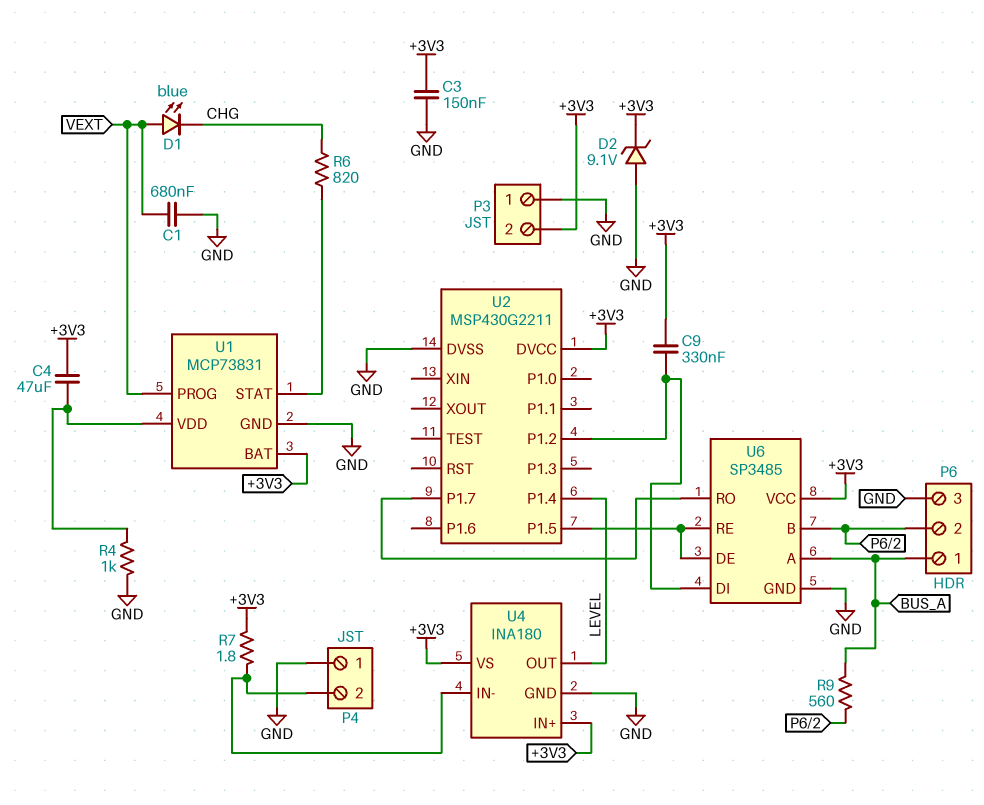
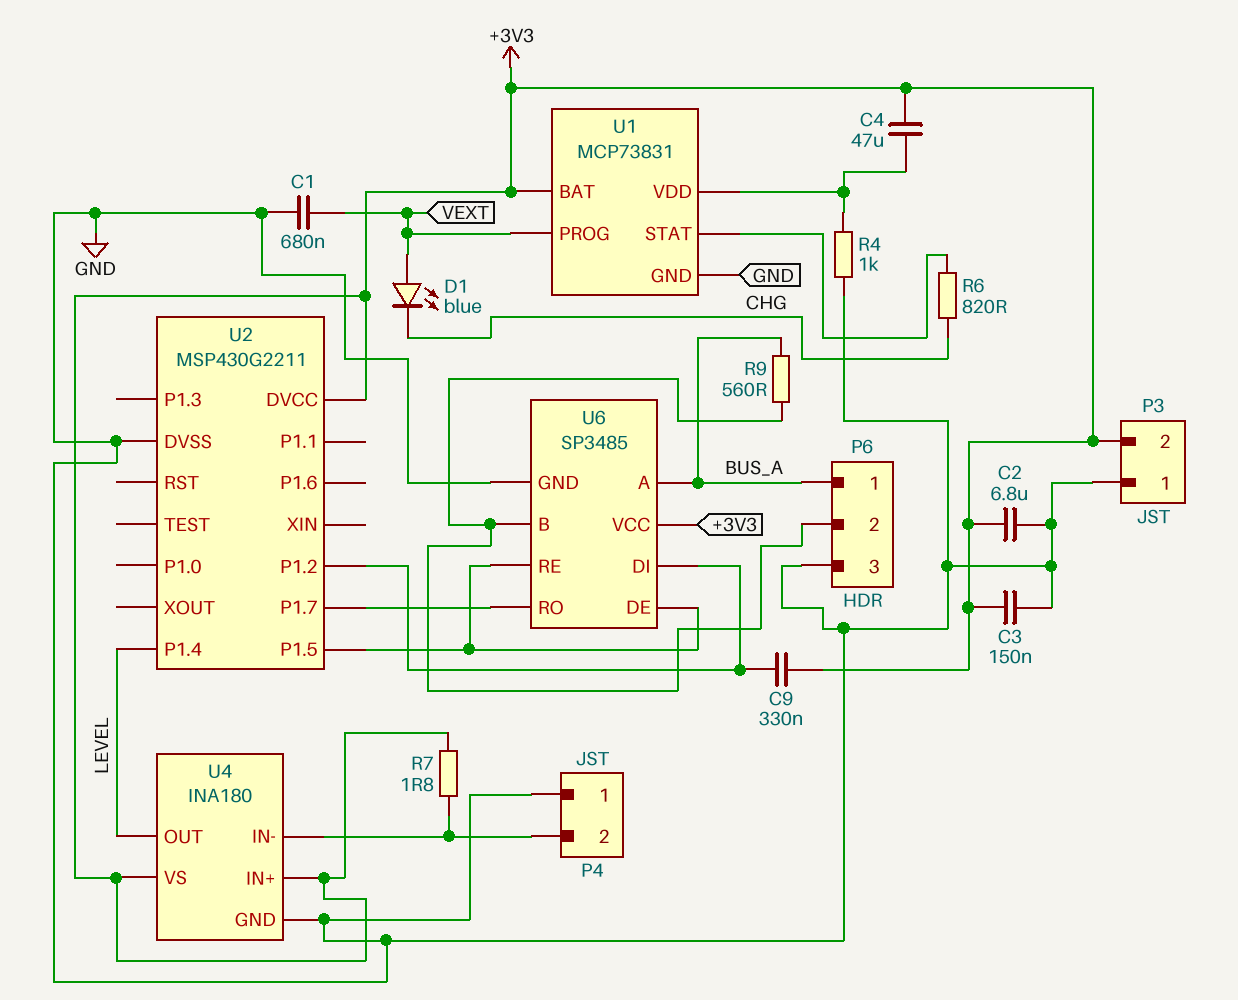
C2: none -> 6.8uF (+3V3, GND)
D2: zener 9.1V (A GND, K +3V3) -> none

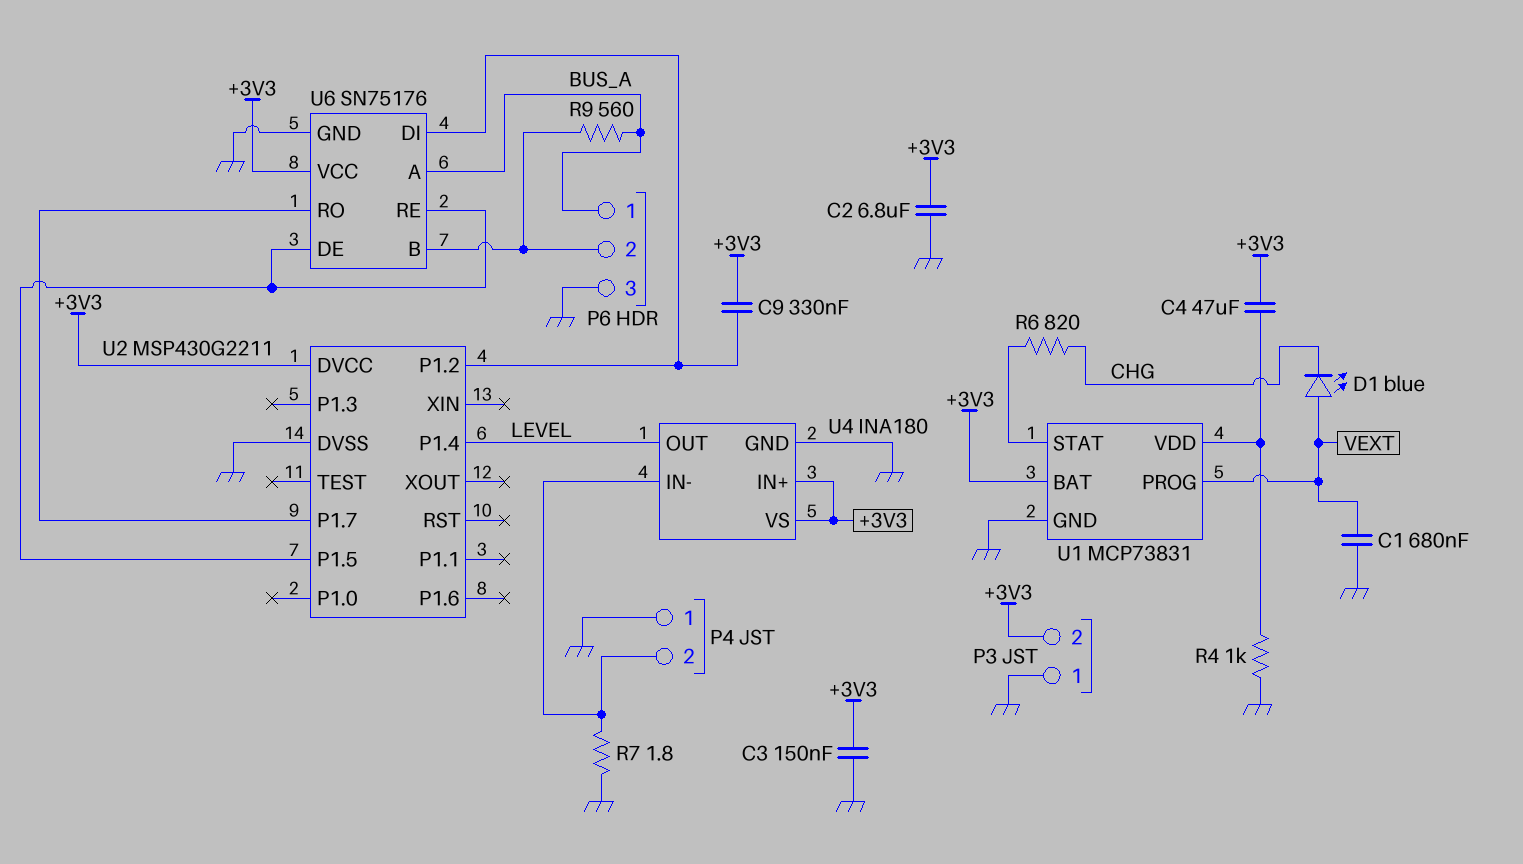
R7: 1.8 (+3V3, P4/2) -> 1.8 (GND, P4/2)
U6: SP3485 -> SN75176

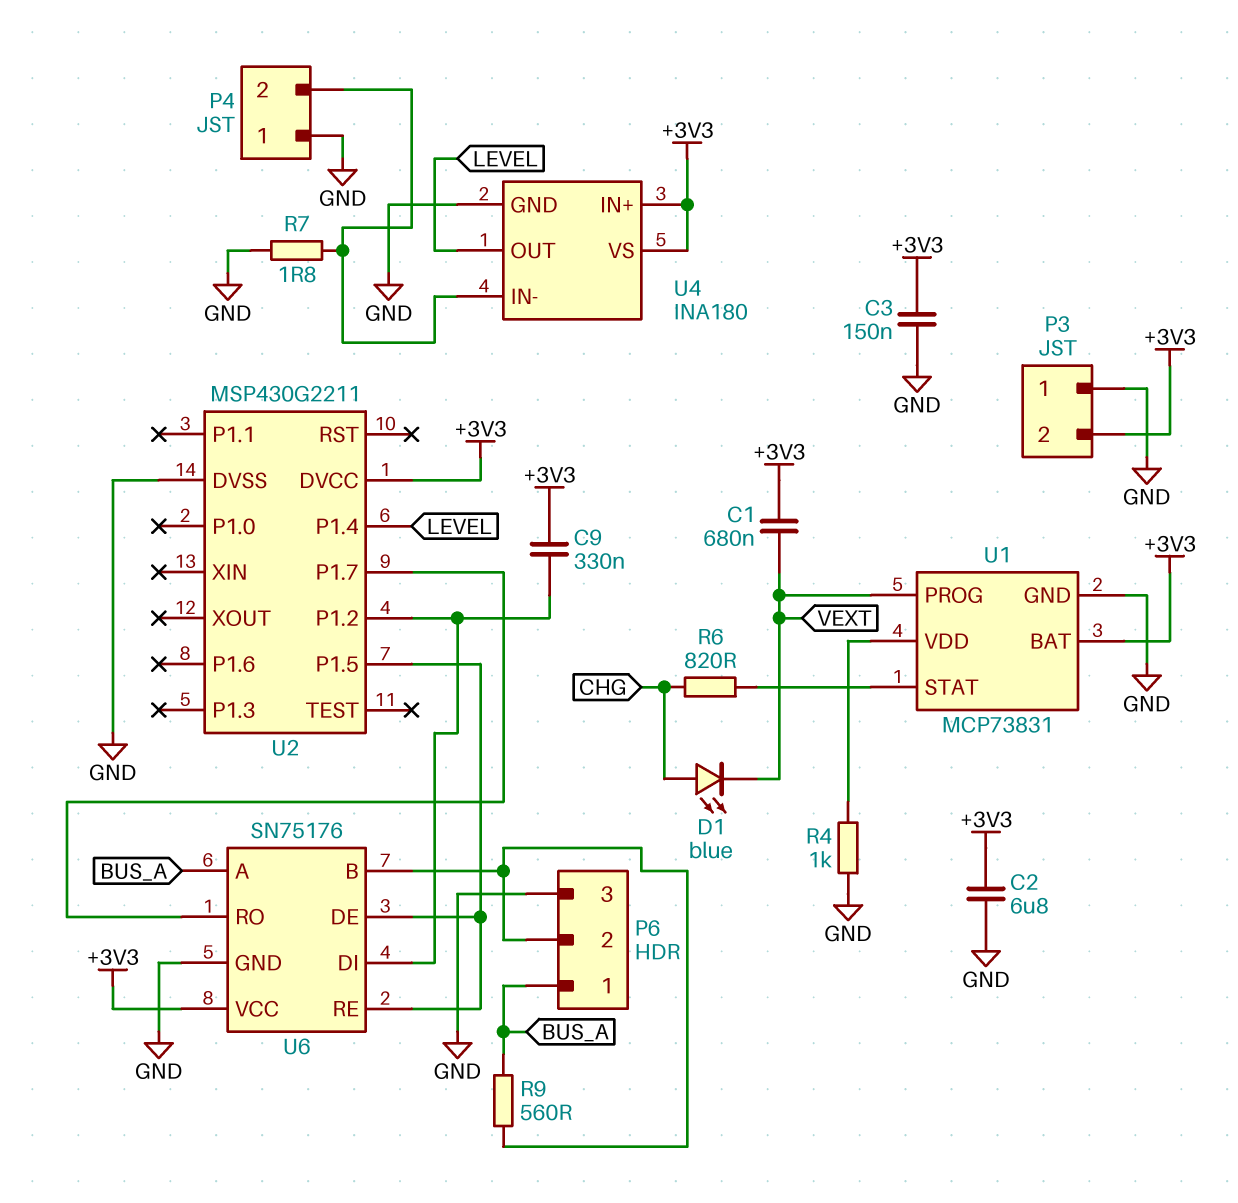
C1: 680nF (GND, VEXT) -> 680nF (+3V3, VEXT)
C4: 47uF (+3V3, U1/VDD) -> none
D1: LED blue (A VEXT, K CHG) -> LED blue (A CHG, K VEXT)

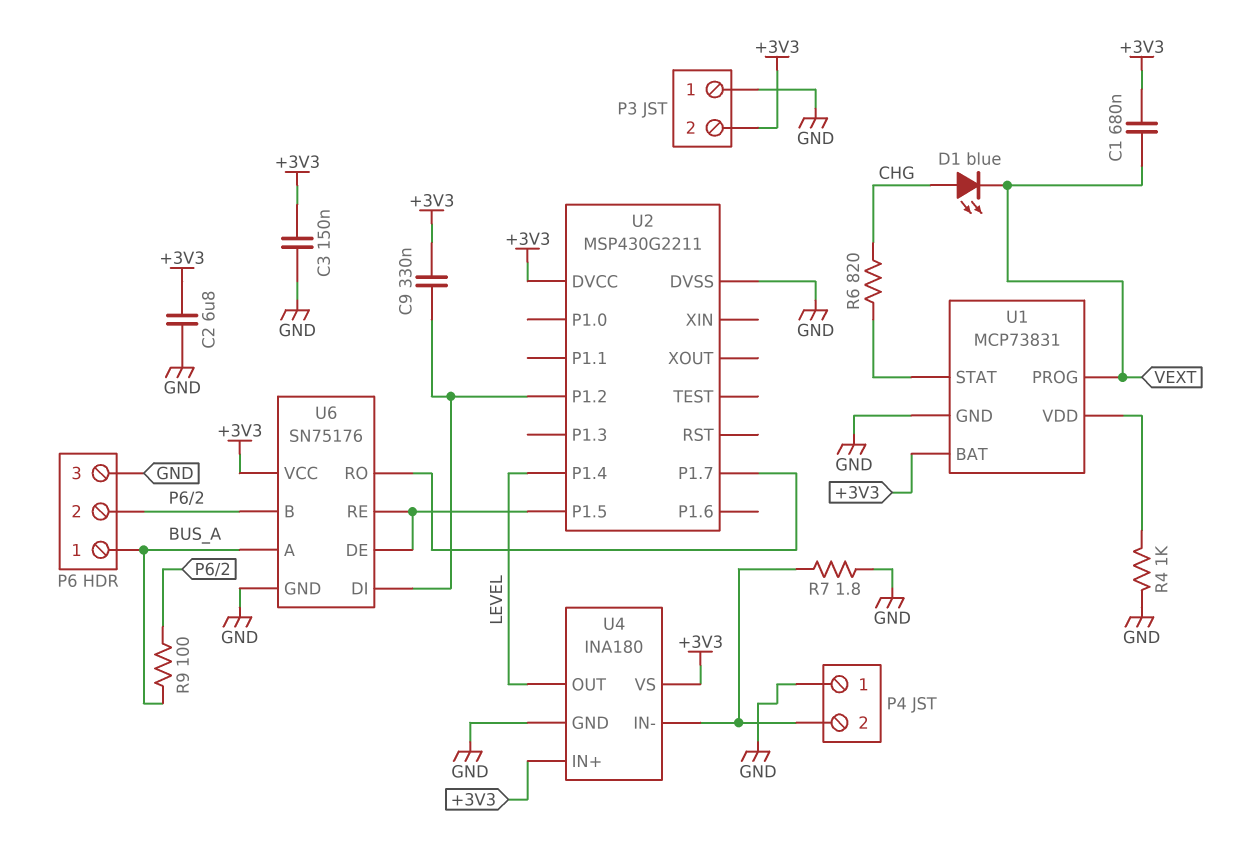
R9: 560 (BUS_A, P6/2) -> 100 (BUS_A, P6/2)

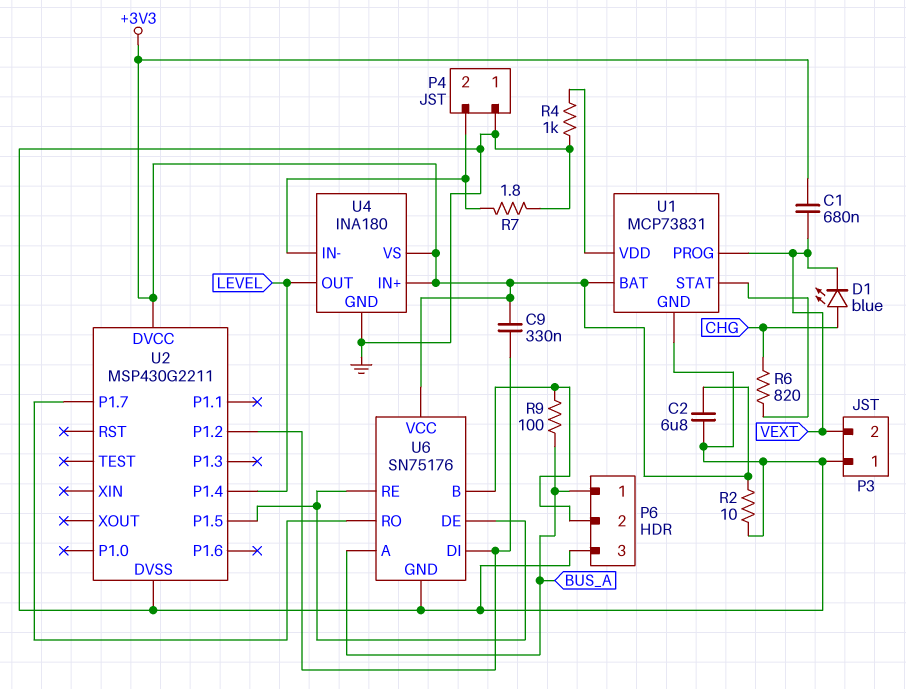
C3: 150nF (+3V3, GND) -> none
P3 pin 2: +3V3 -> VEXT
R2: none -> 10 (+3V3, GND)

